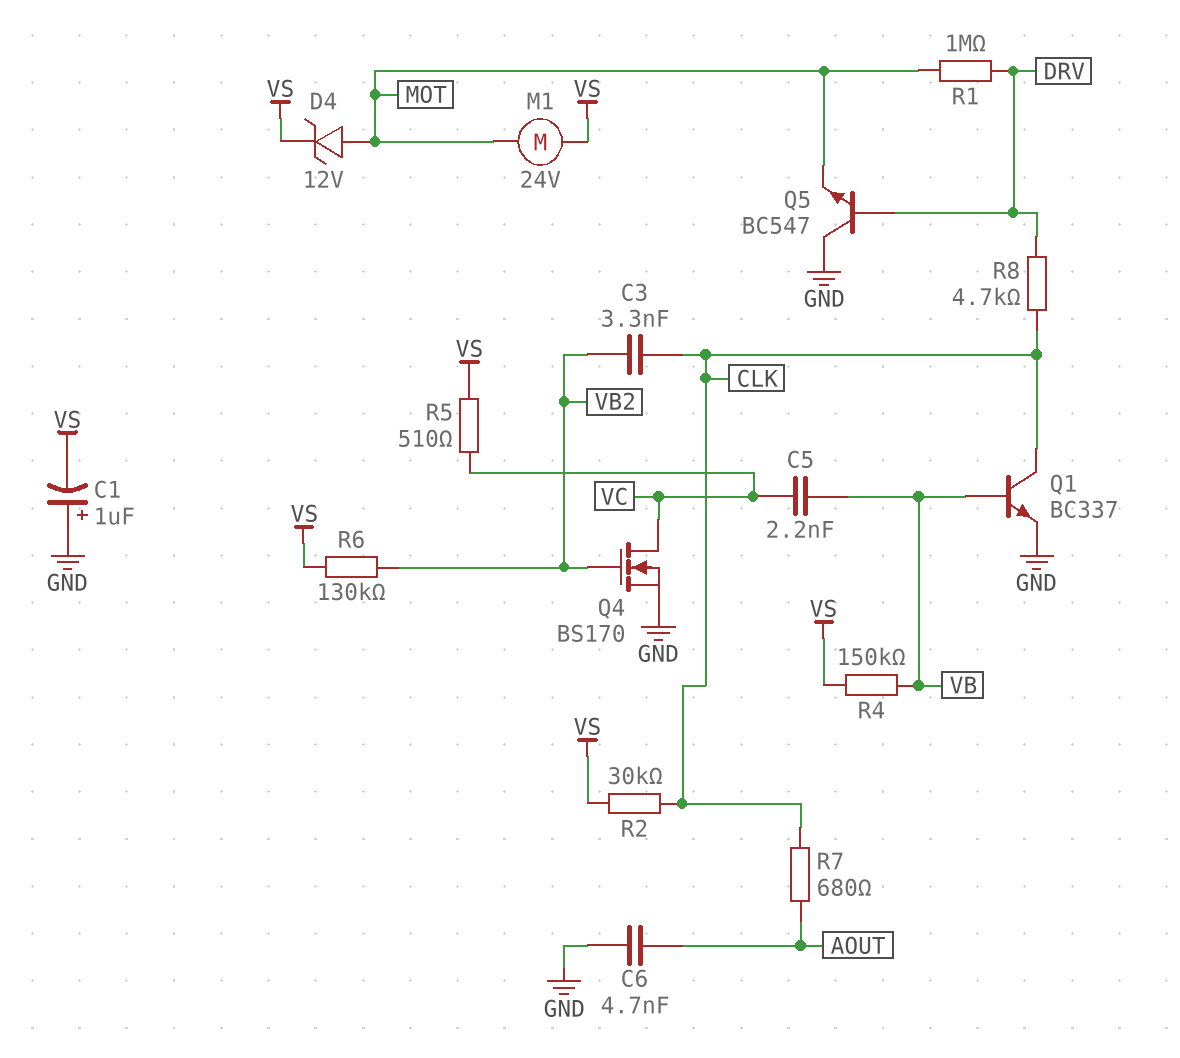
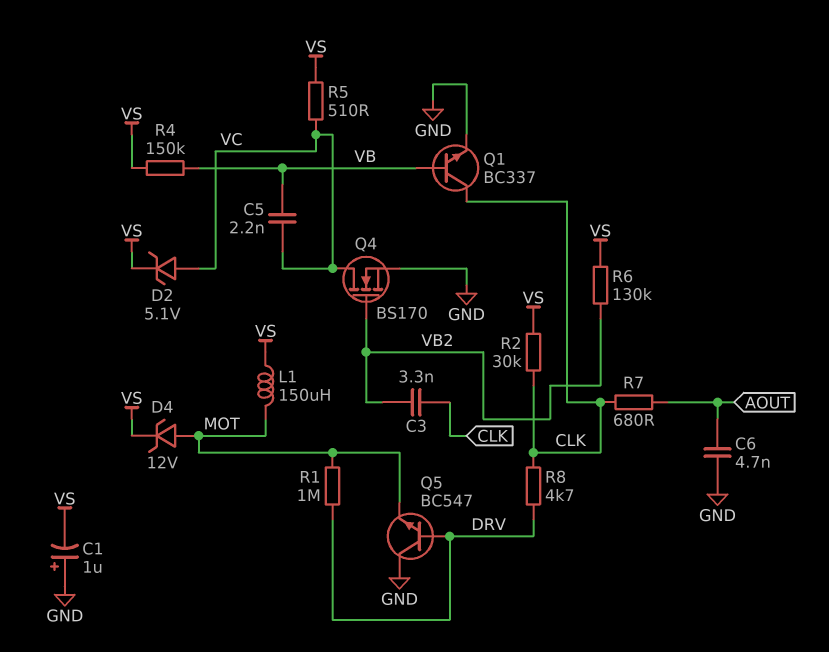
D2: none -> zener 5.1V (A VC, K VS)
L1: none -> 150uH (MOT, VS)
M1: motor 24V (MOT, VS) -> none

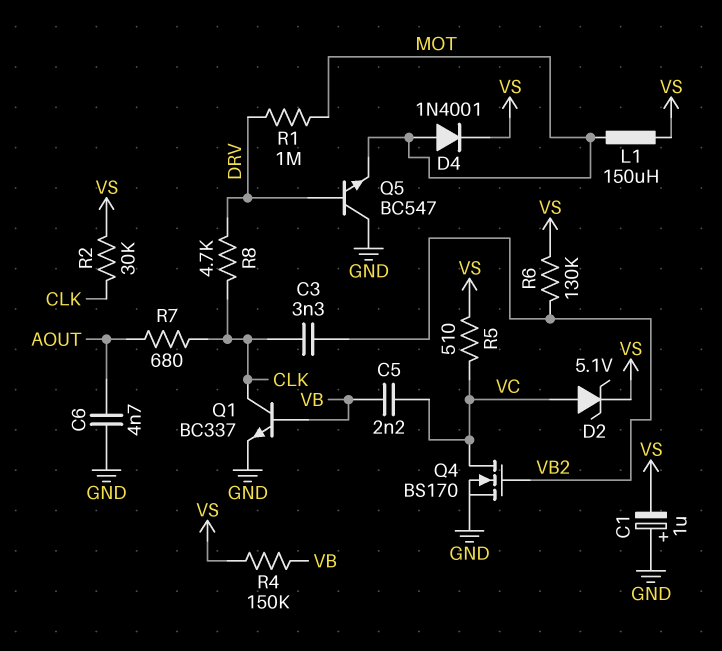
D4: zener 12V (A MOT, K VS) -> diode 1N4001 (A MOT, K VS)

